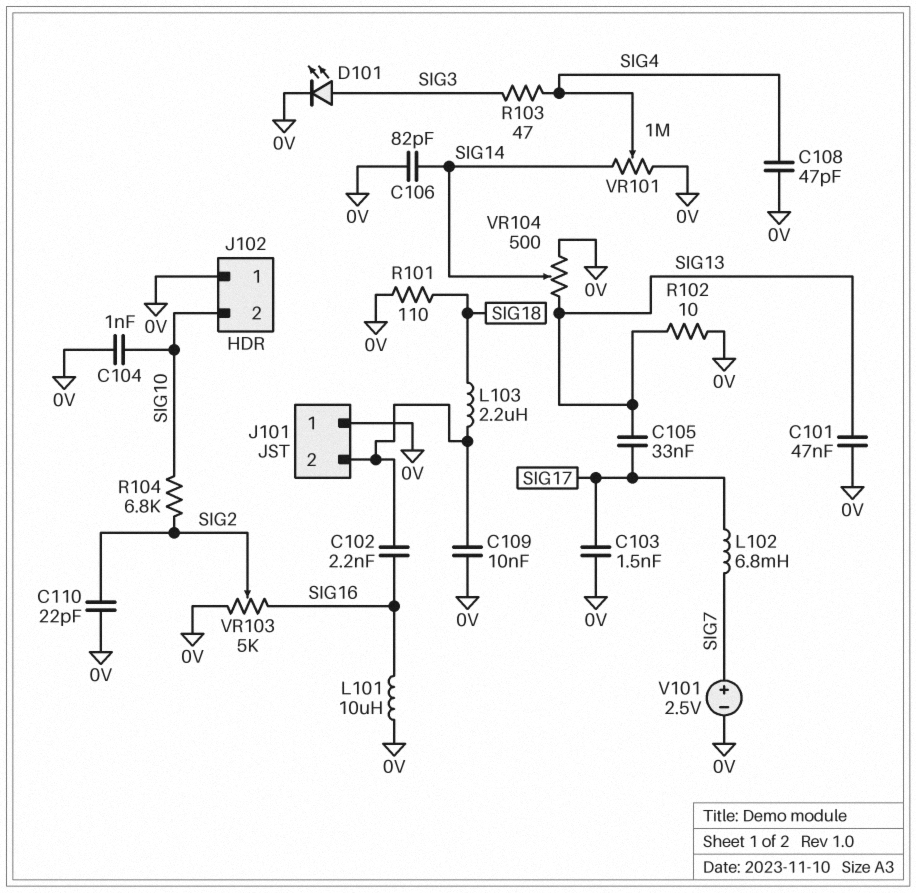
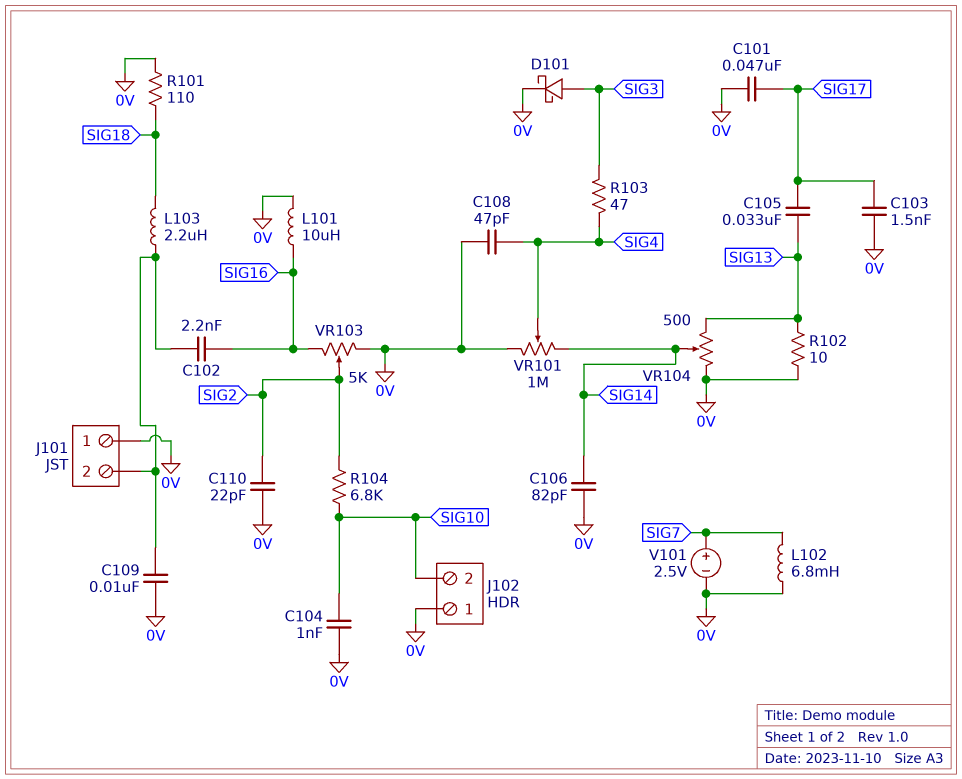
C101: 47nF (0V, SIG13) -> 47nF (0V, SIG17)
D101: LED (A SIG3, K 0V) -> schottky (A SIG3, K 0V)
L102: 6.8mH (SIG7, SIG17) -> 6.8mH (0V, SIG7)

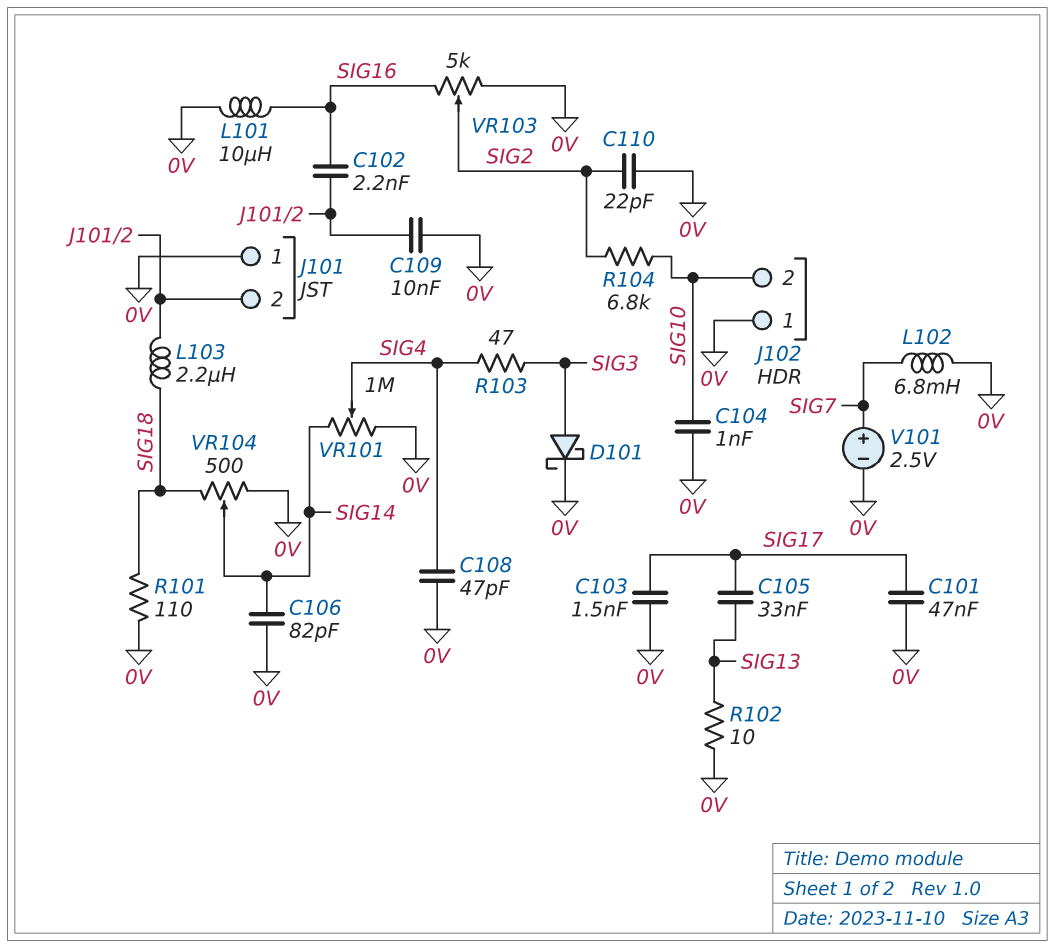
VR104: 500 (0V, SIG13, wiper SIG14) -> 500 (0V, SIG18, wiper SIG14)

